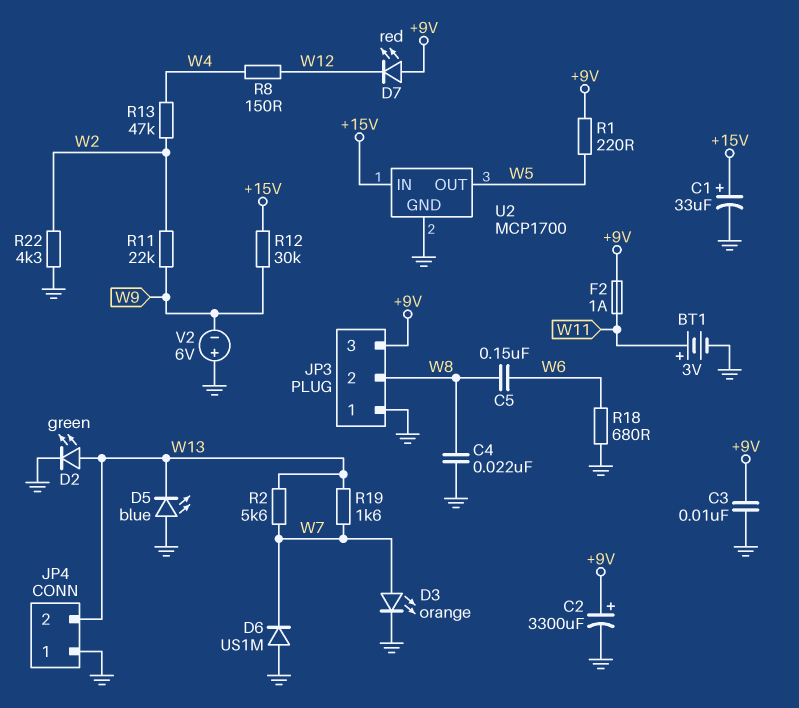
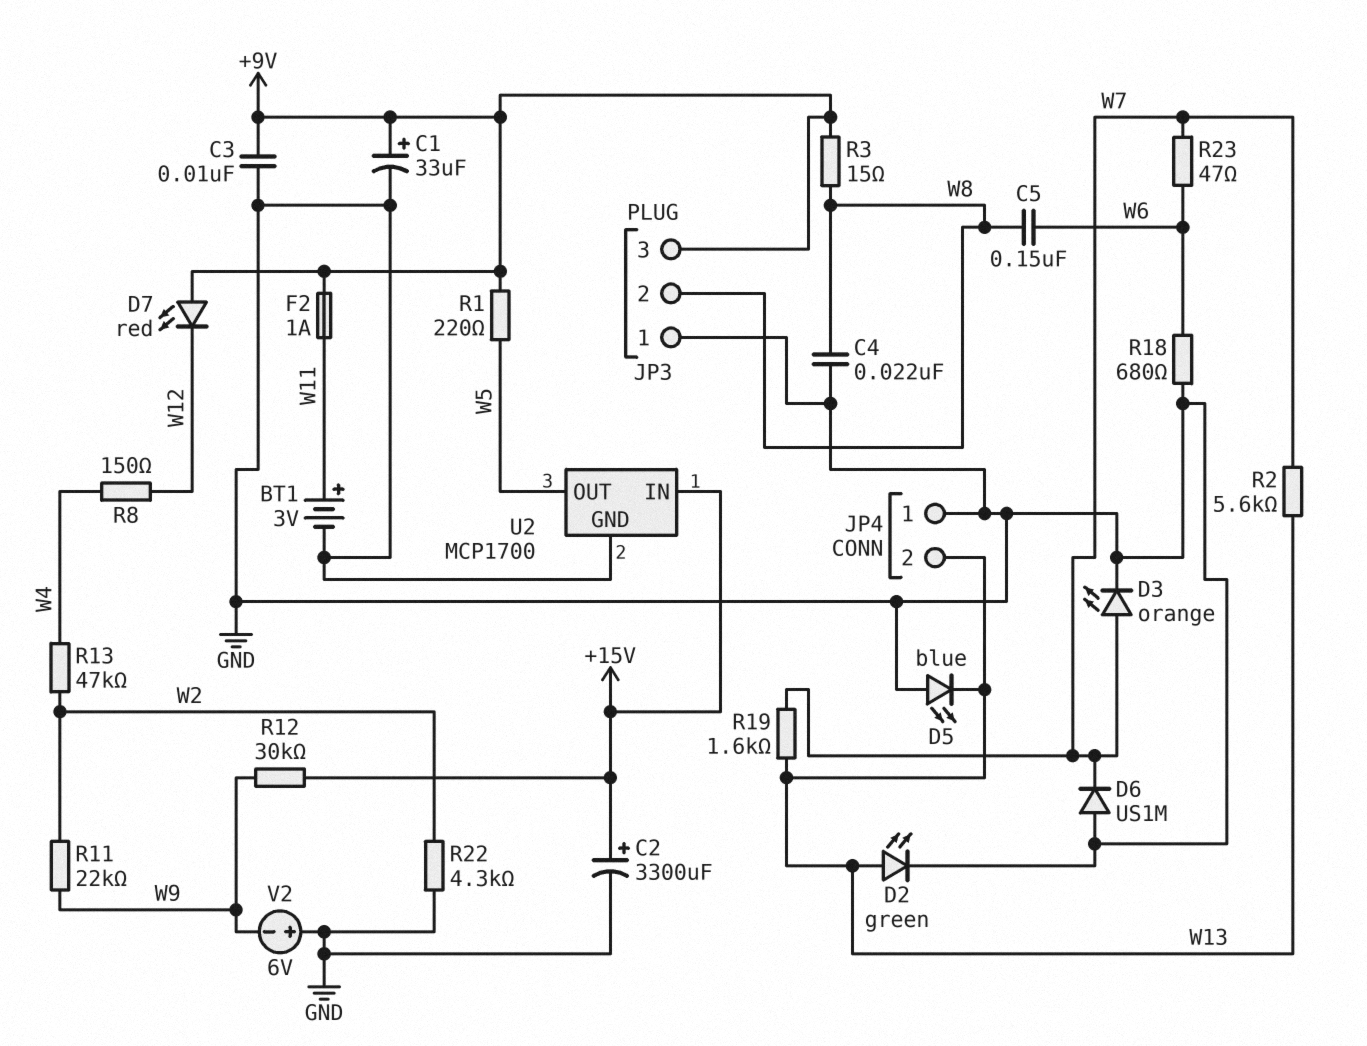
C1: 33uF (plus +15V, minus GND) -> 33uF (plus +9V, minus GND)
C2: 3300uF (plus +9V, minus GND) -> 3300uF (plus +15V, minus GND)
R3: none -> 15 (+9V, W8)
R23: none -> 47 (W6, W7)

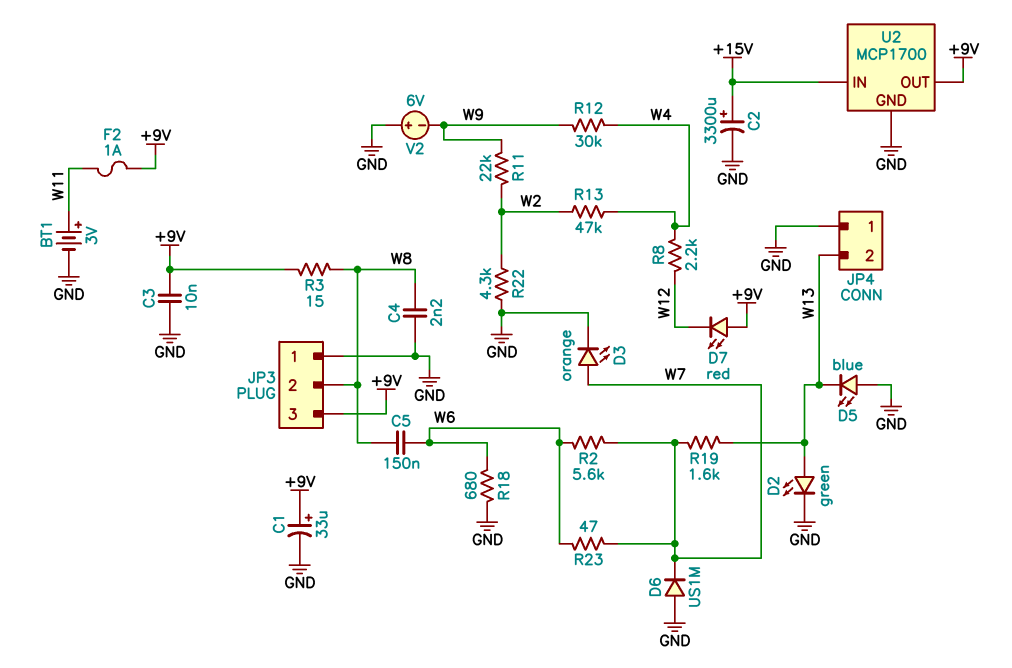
C4: 22nF (GND, W8) -> 2.2nF (GND, W8)
R1: 220 (+9V, W5) -> none
R2: 5.6k (W7, W13) -> 5.6k (W6, W7)
R8: 150 (W4, W12) -> 2.2k (W4, W12)
R12: 30k (+15V, W9) -> 30k (W4, W9)
U2 pin OUT: W5 -> +9V

